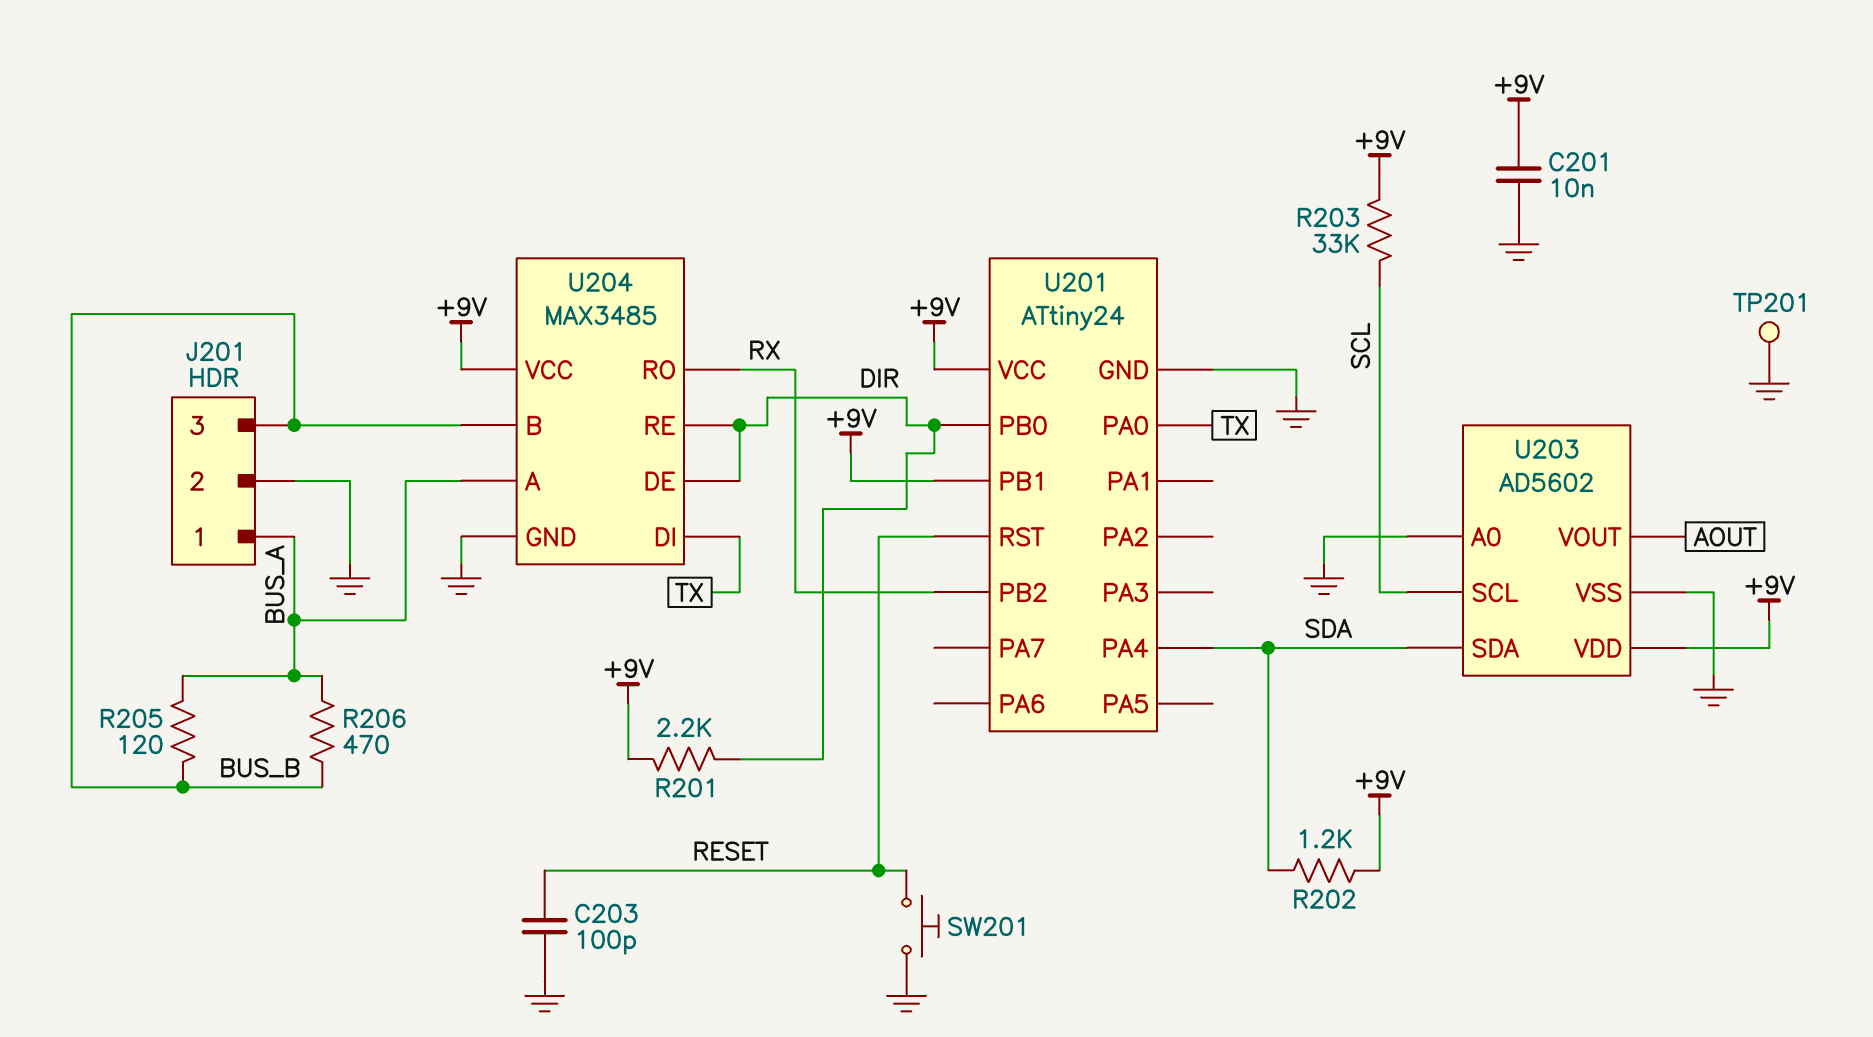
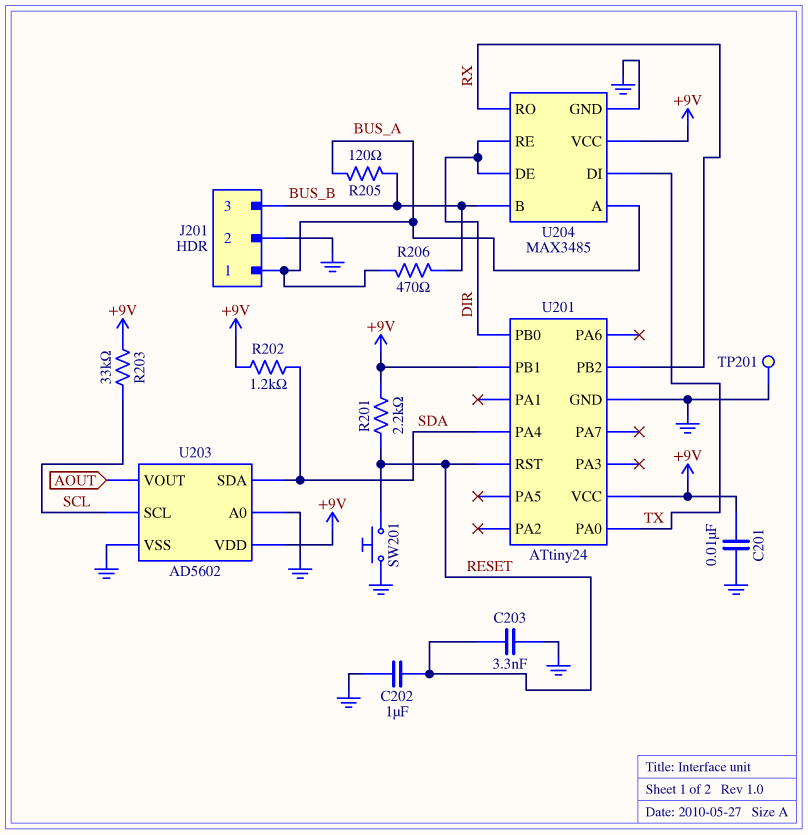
C202: none -> 1uF (GND, RESET)
C203: 100pF (GND, RESET) -> 3.3nF (GND, RESET)
R201: 2.2k (+9V, DIR) -> 2.2k (+9V, RESET)

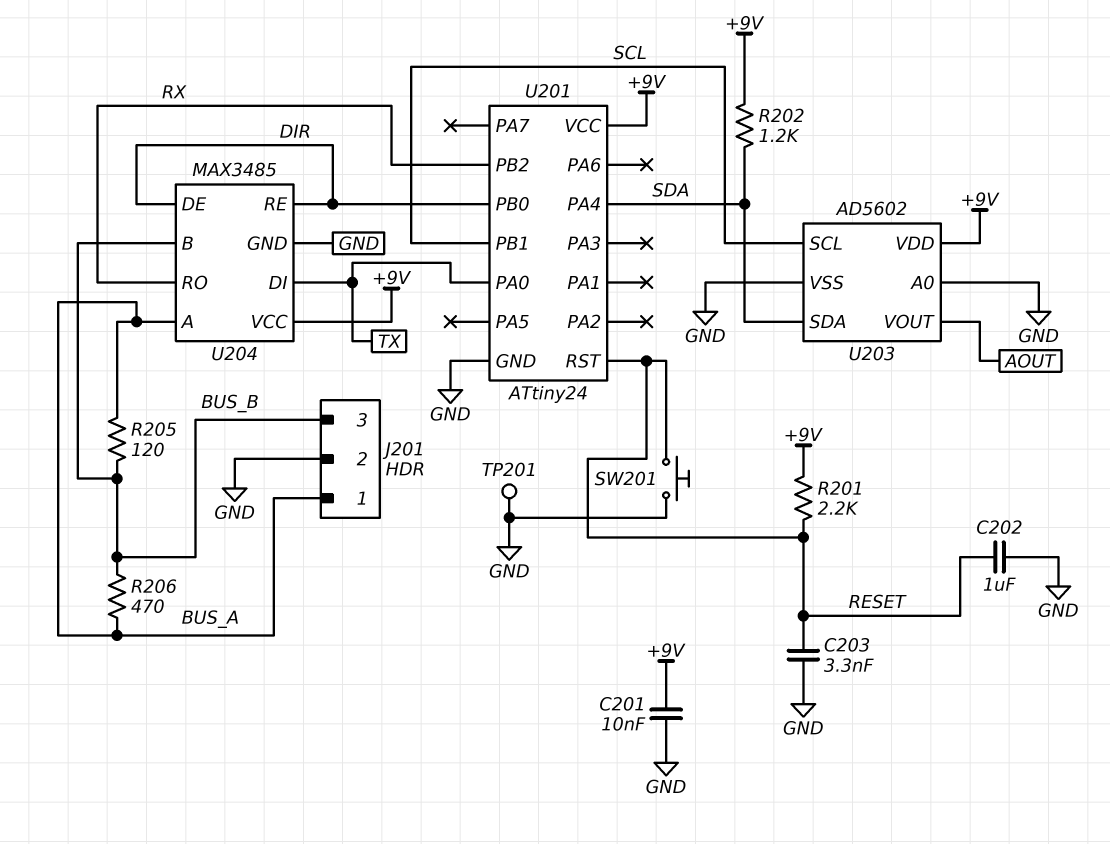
R203: 33k (+9V, SCL) -> none
U201 pin PB1: +9V -> SCL

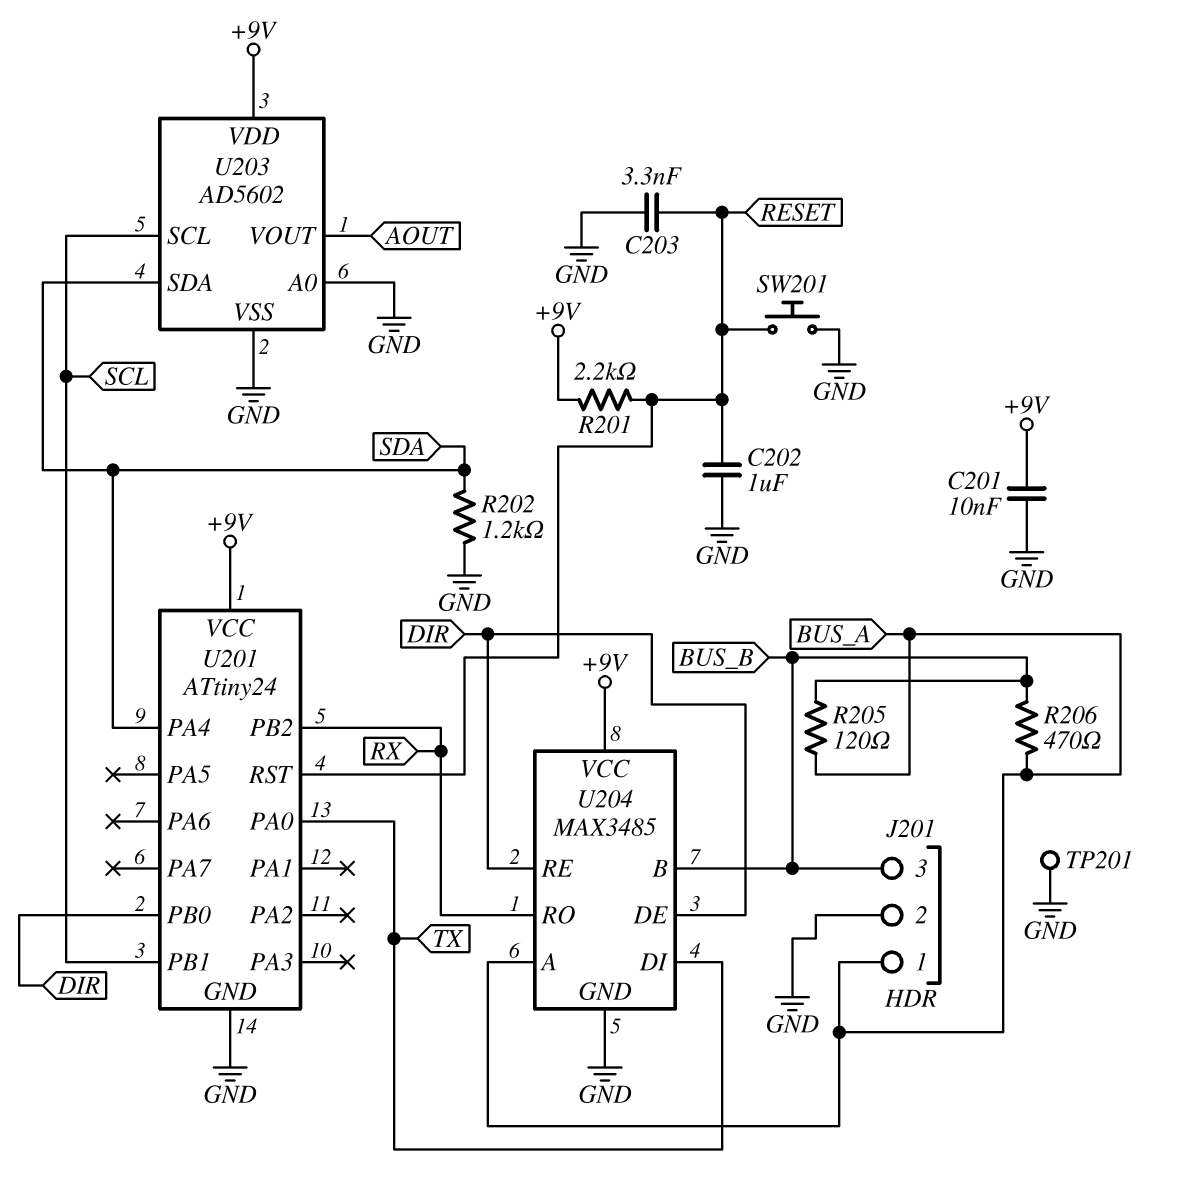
R202: 1.2k (+9V, SDA) -> 1.2k (GND, SDA)

